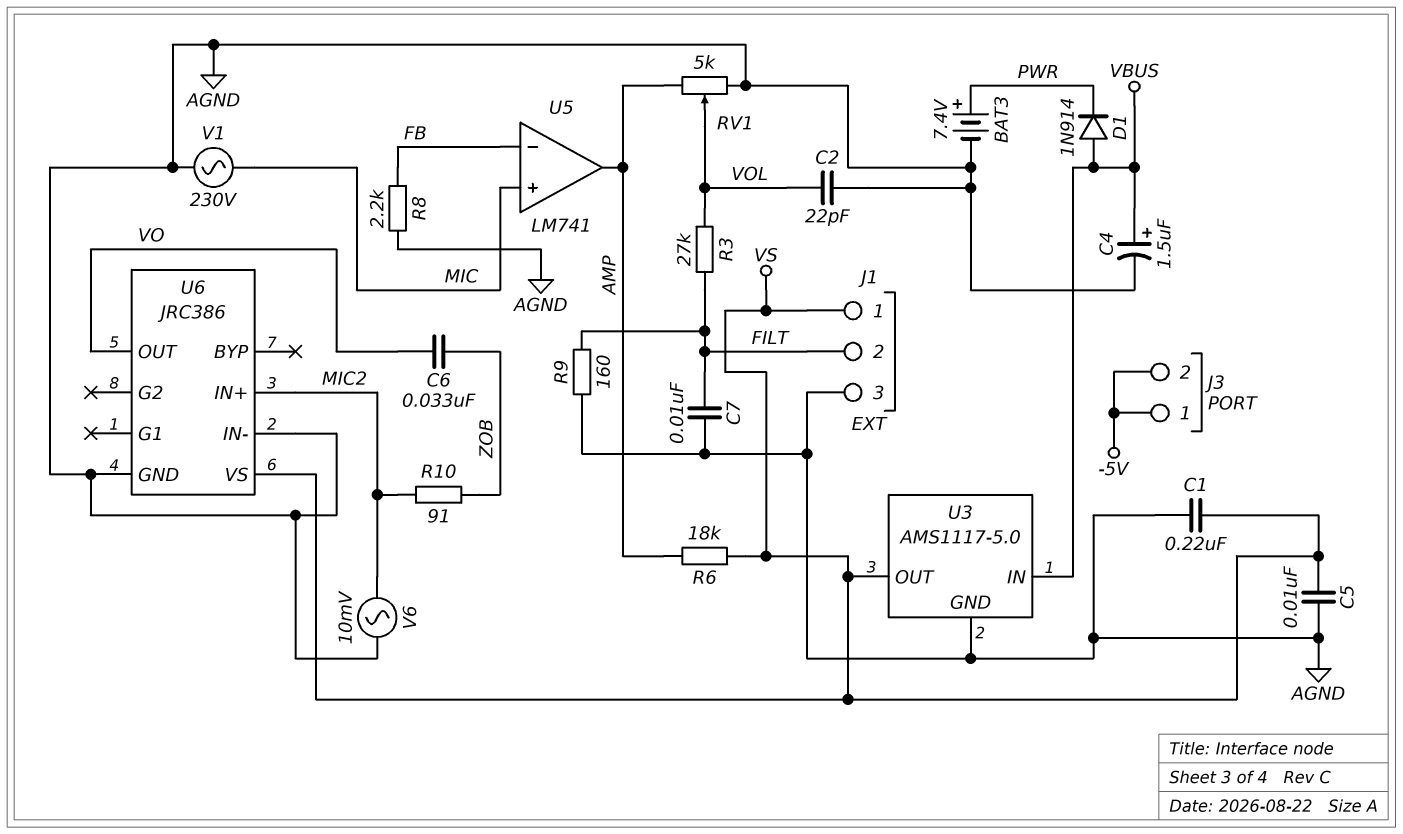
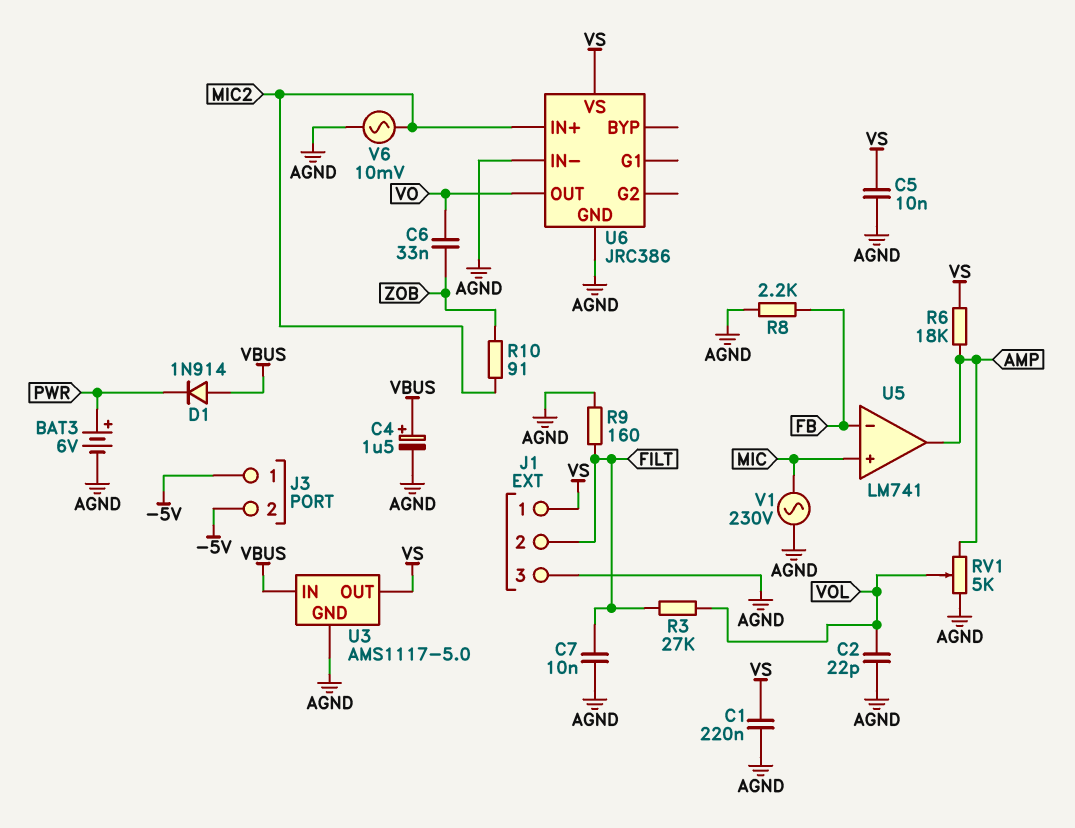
BAT3: 7.4V (plus PWR, minus AGND) -> 6V (plus PWR, minus AGND)

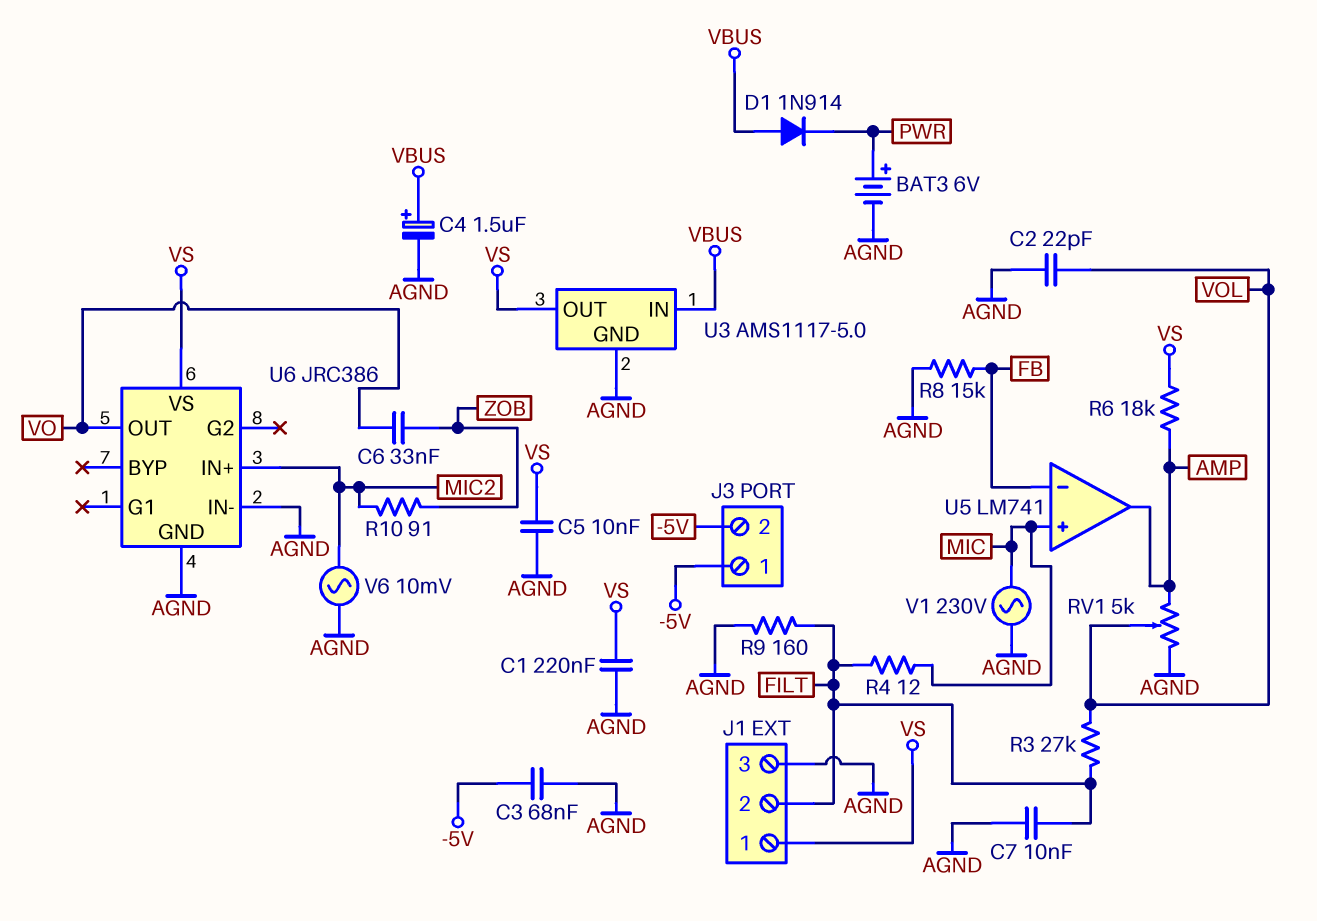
C3: none -> 68nF (-5V, AGND)
R4: none -> 12 (FILT, MIC)
R8: 2.2k (AGND, FB) -> 15k (AGND, FB)

